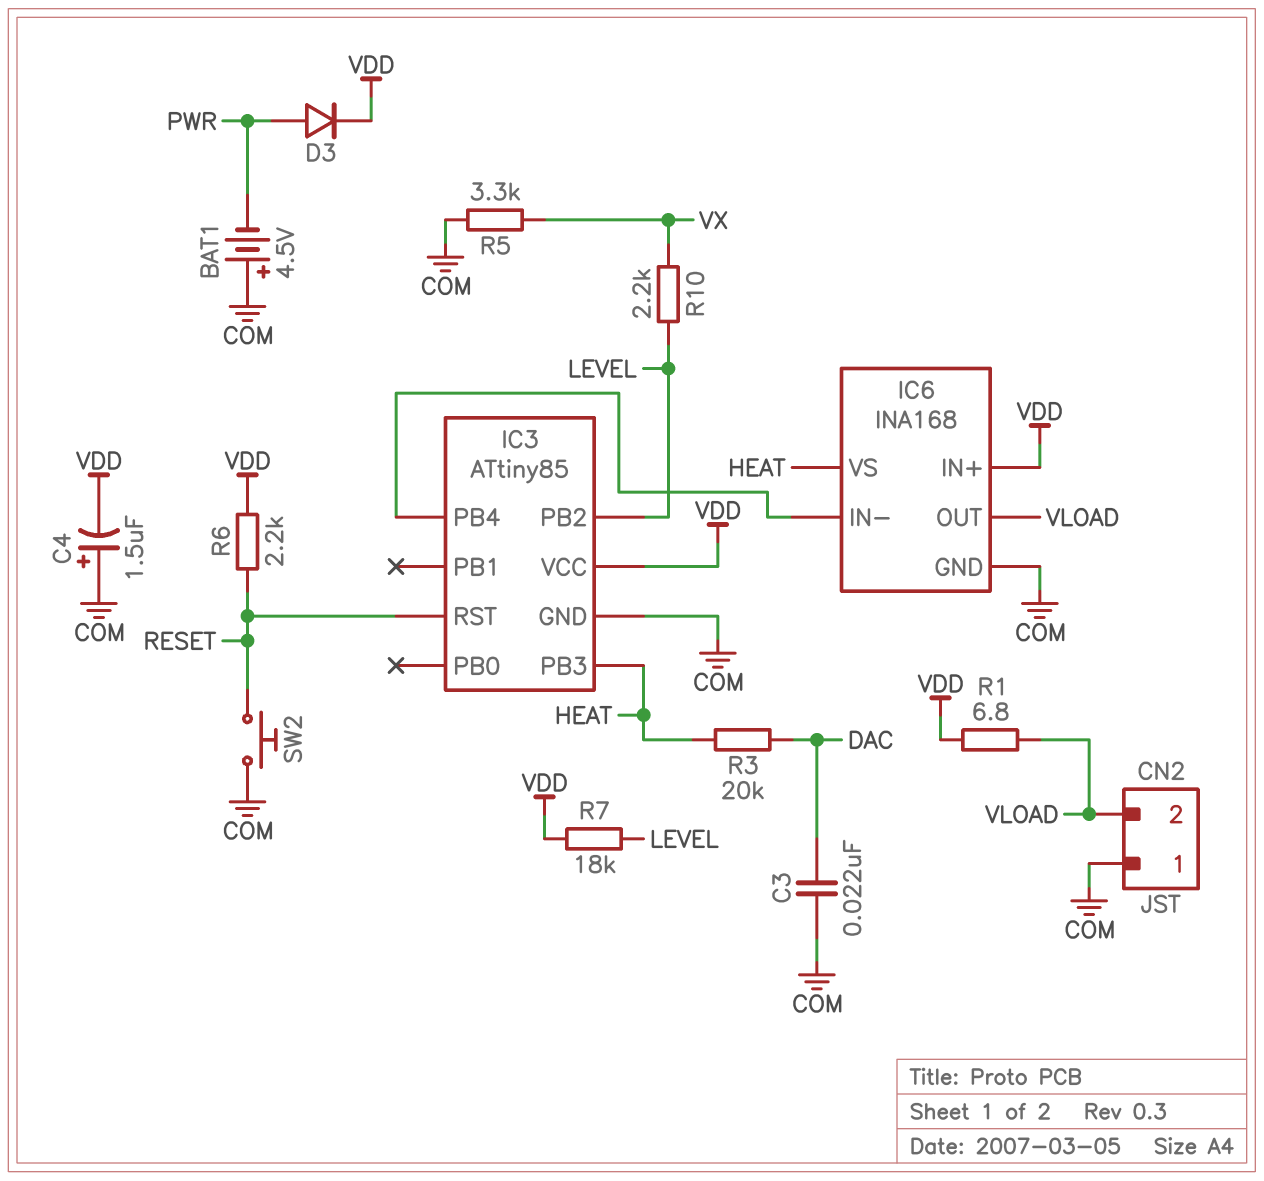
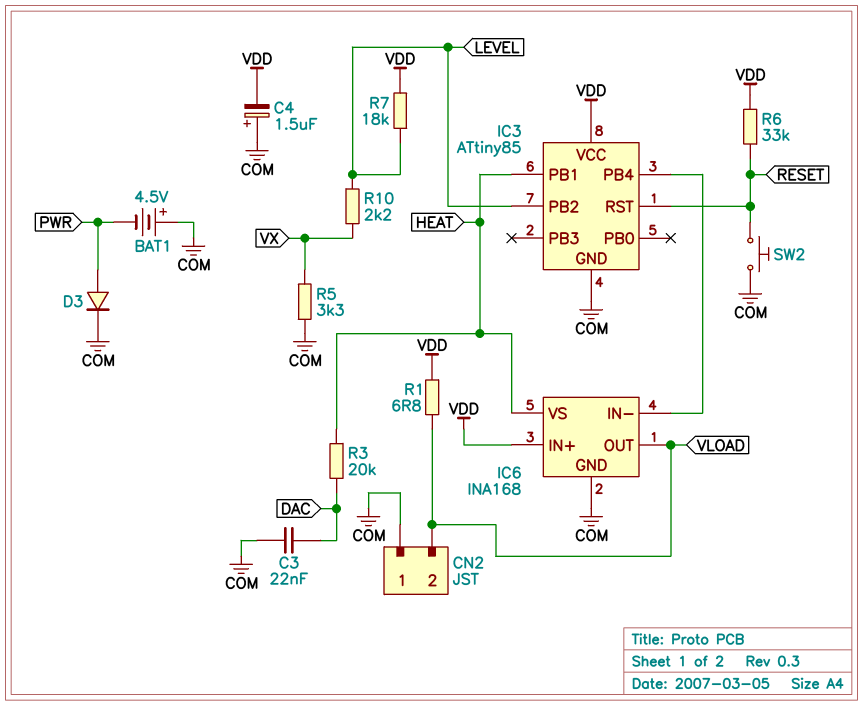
D3: diode (A PWR, K VDD) -> diode (A PWR, K COM)
IC3 pin PB1: none -> HEAT
IC3 pin PB3: HEAT -> none
R6: 2.2k (RESET, VDD) -> 33k (RESET, VDD)

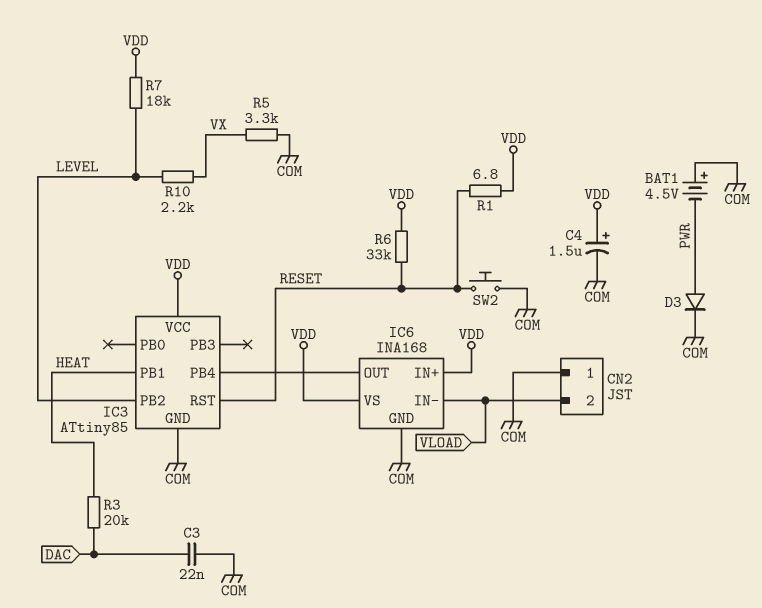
C4: 1.5uF (plus COM, minus VDD) -> 1.5uF (plus VDD, minus COM)
IC6 pin IN-: IC3/PB4 -> VLOAD
IC6 pin OUT: VLOAD -> IC3/PB4
IC6 pin VS: HEAT -> VDD
R1: 6.8 (VDD, VLOAD) -> 6.8 (RESET, VDD)

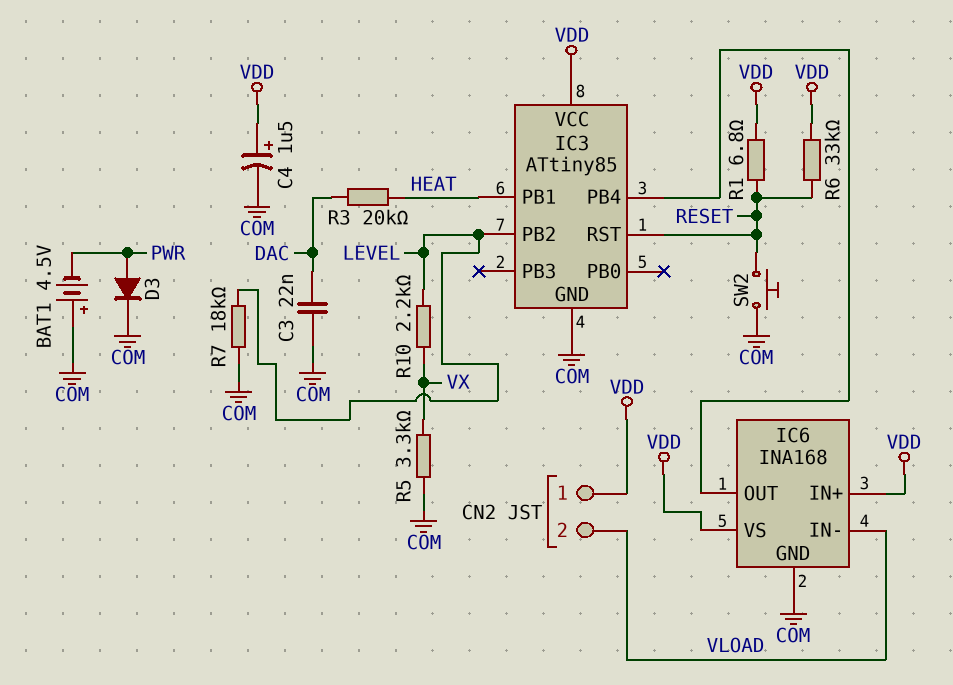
CN2 pin 1: COM -> VDD
R7: 18k (LEVEL, VDD) -> 18k (COM, LEVEL)

